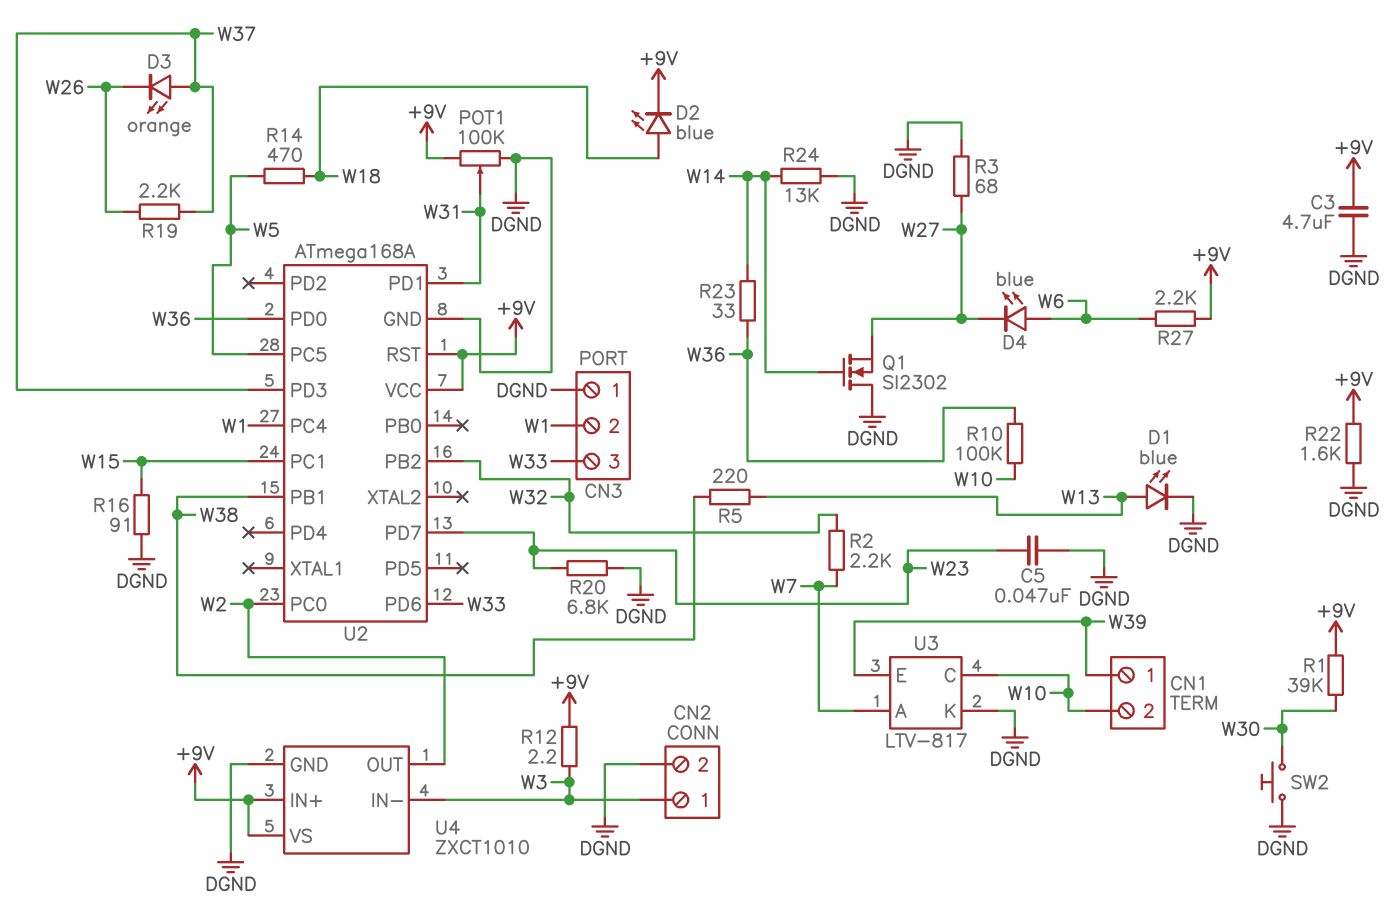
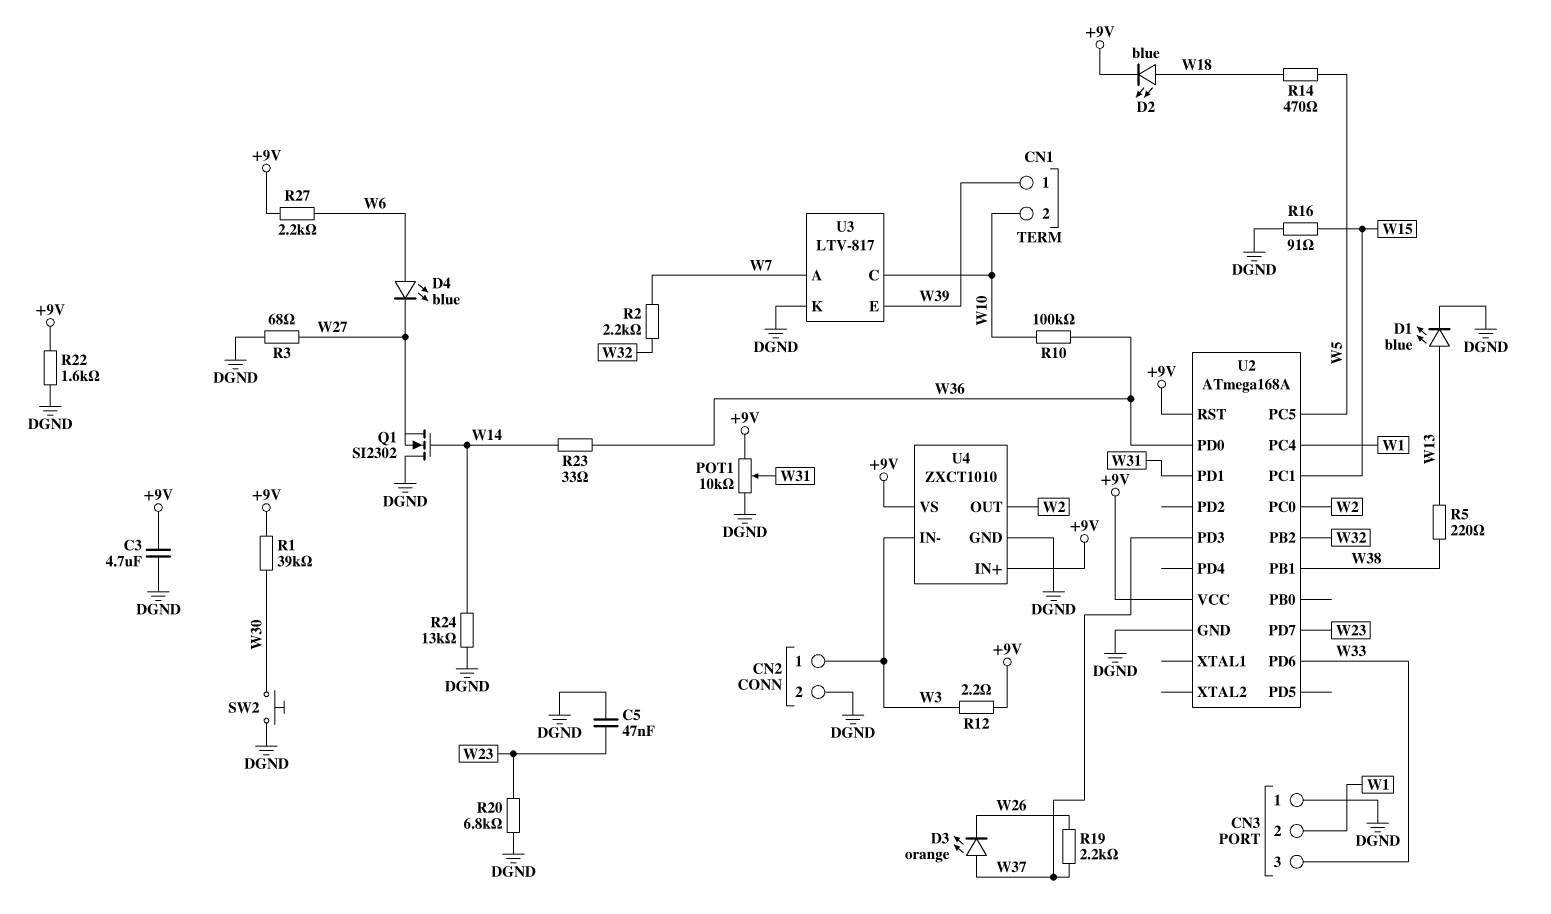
POT1: 100k (+9V, DGND, wiper W31) -> 10k (+9V, DGND, wiper W31)

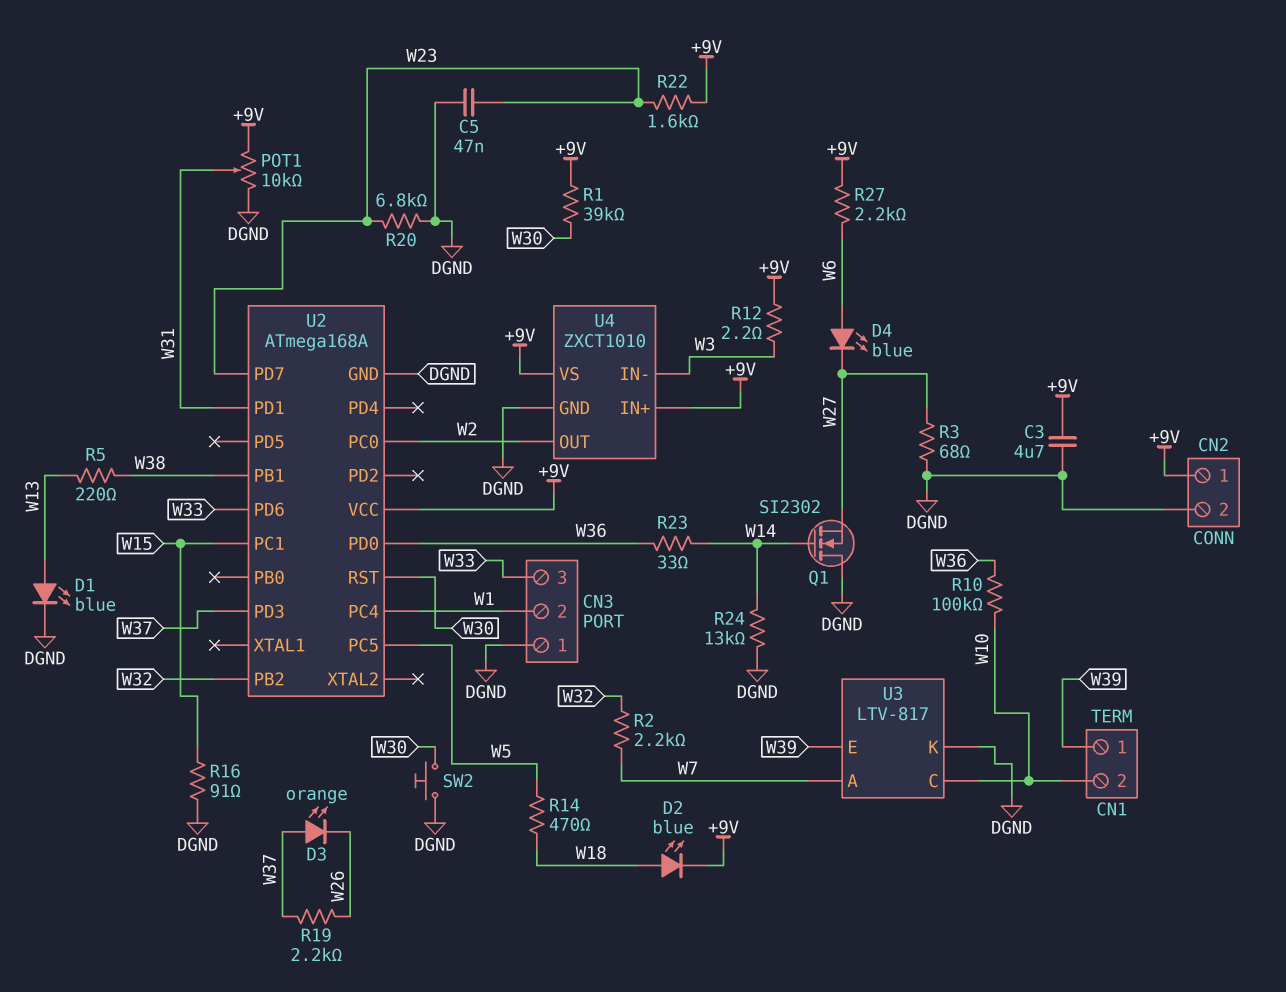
CN2 pin 1: W3 -> +9V
R22: 1.6k (+9V, DGND) -> 1.6k (+9V, W23)
U2 pin RST: +9V -> W30

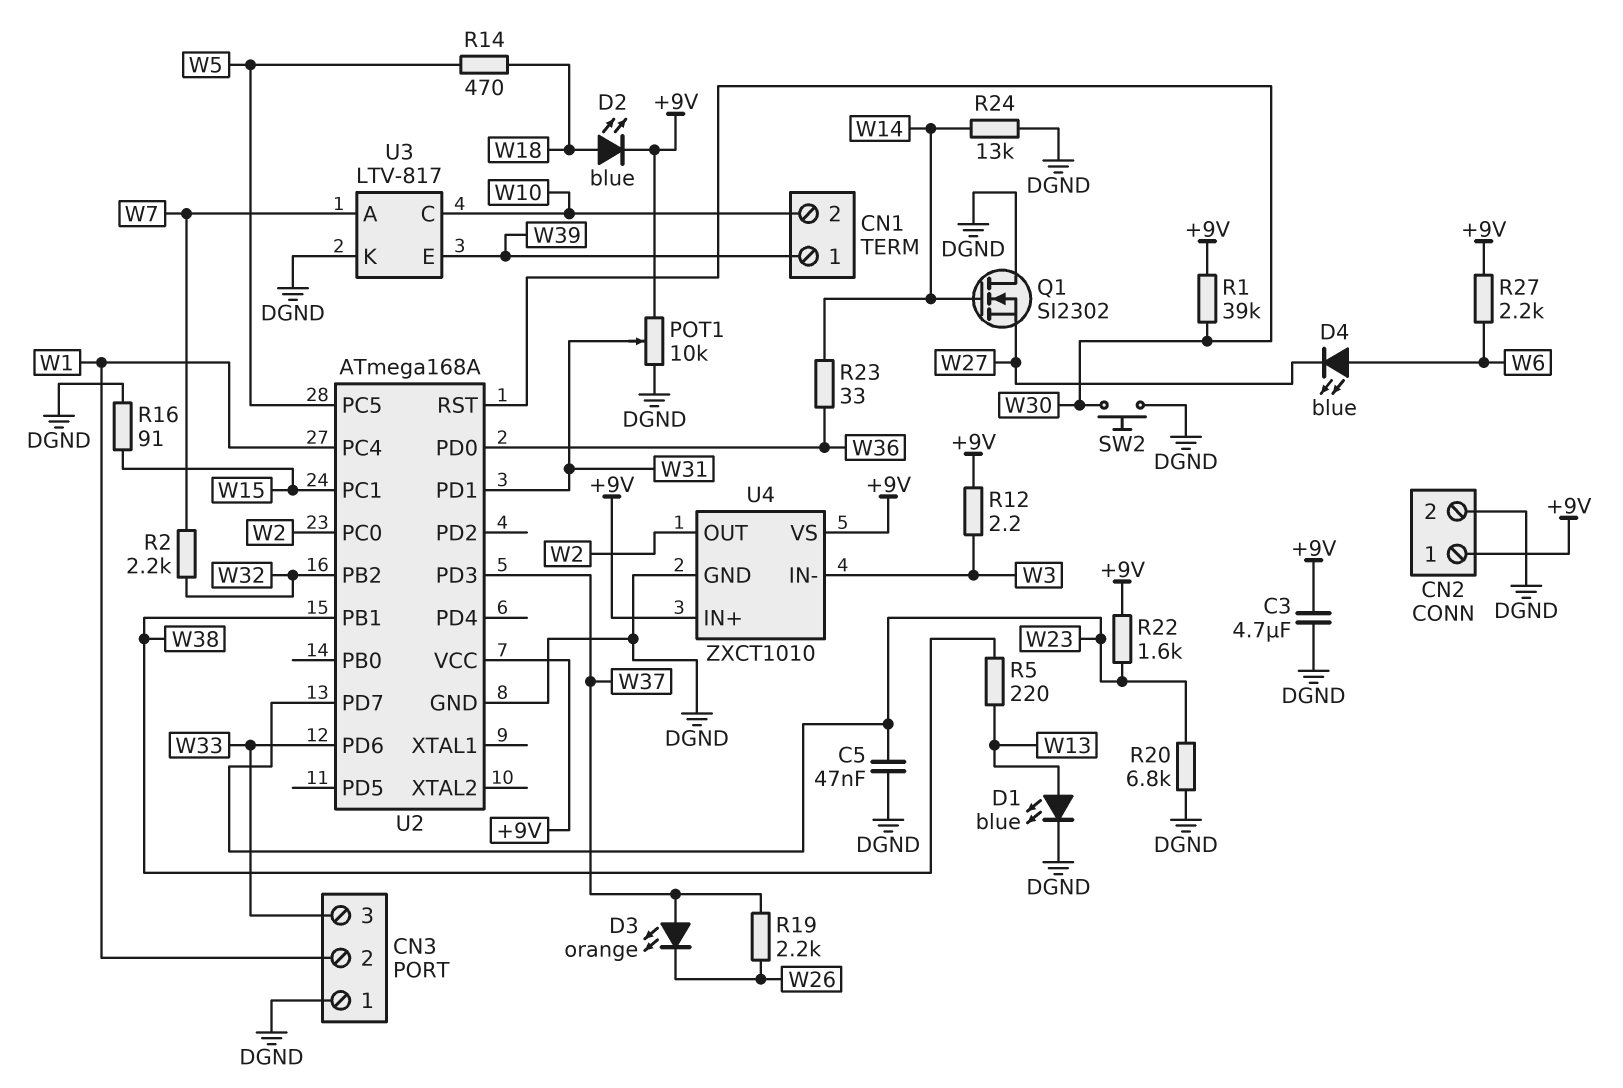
R3: 68 (DGND, W27) -> none
R10: 100k (W10, W36) -> none

